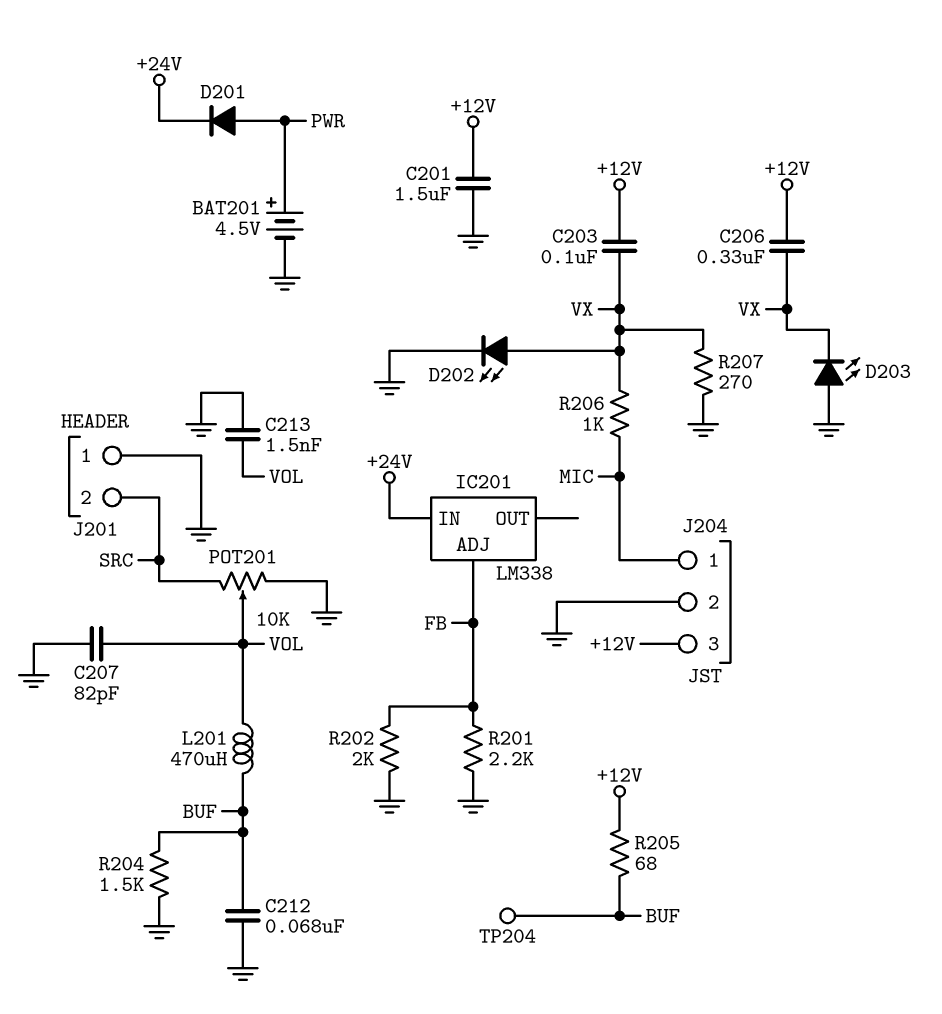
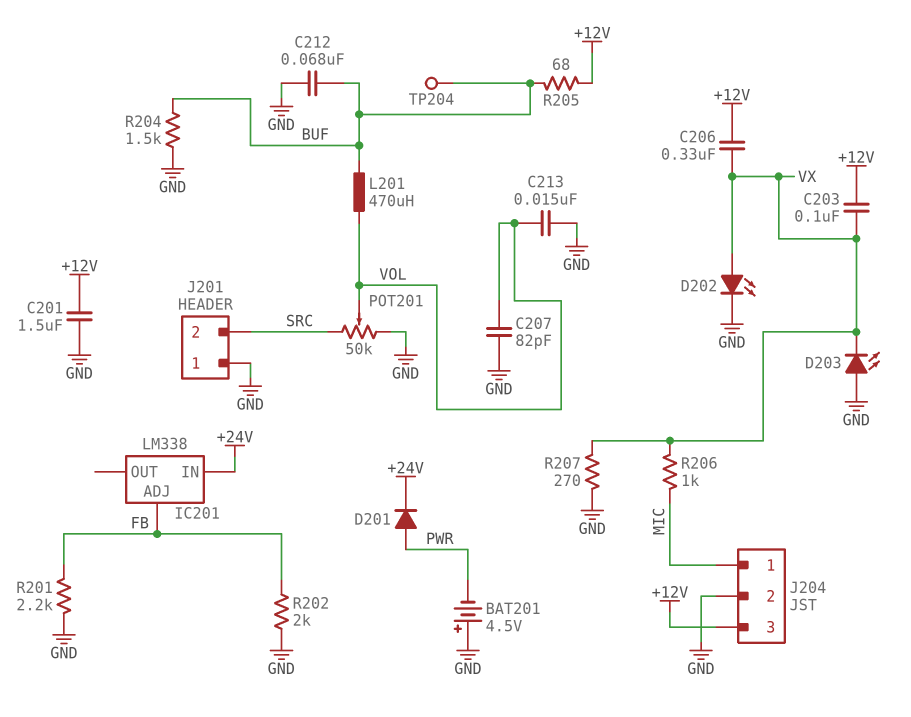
BAT201: 4.5V (plus PWR, minus GND) -> 4.5V (plus GND, minus PWR)
C213: 1.5nF (GND, VOL) -> 15nF (GND, VOL)
POT201: 10k (GND, SRC, wiper VOL) -> 50k (GND, SRC, wiper VOL)

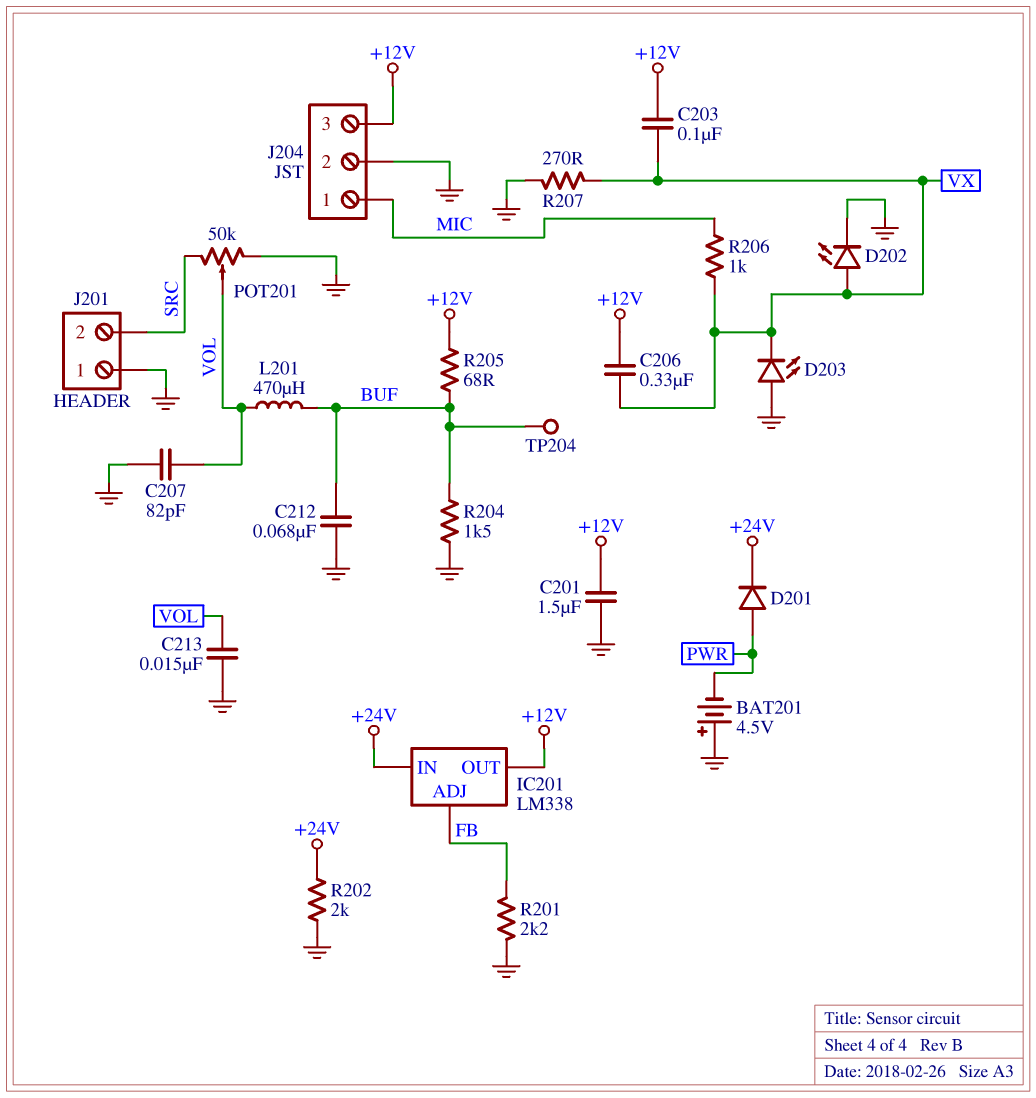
IC201 pin OUT: none -> +12V
R202: 2k (FB, GND) -> 2k (+24V, GND)

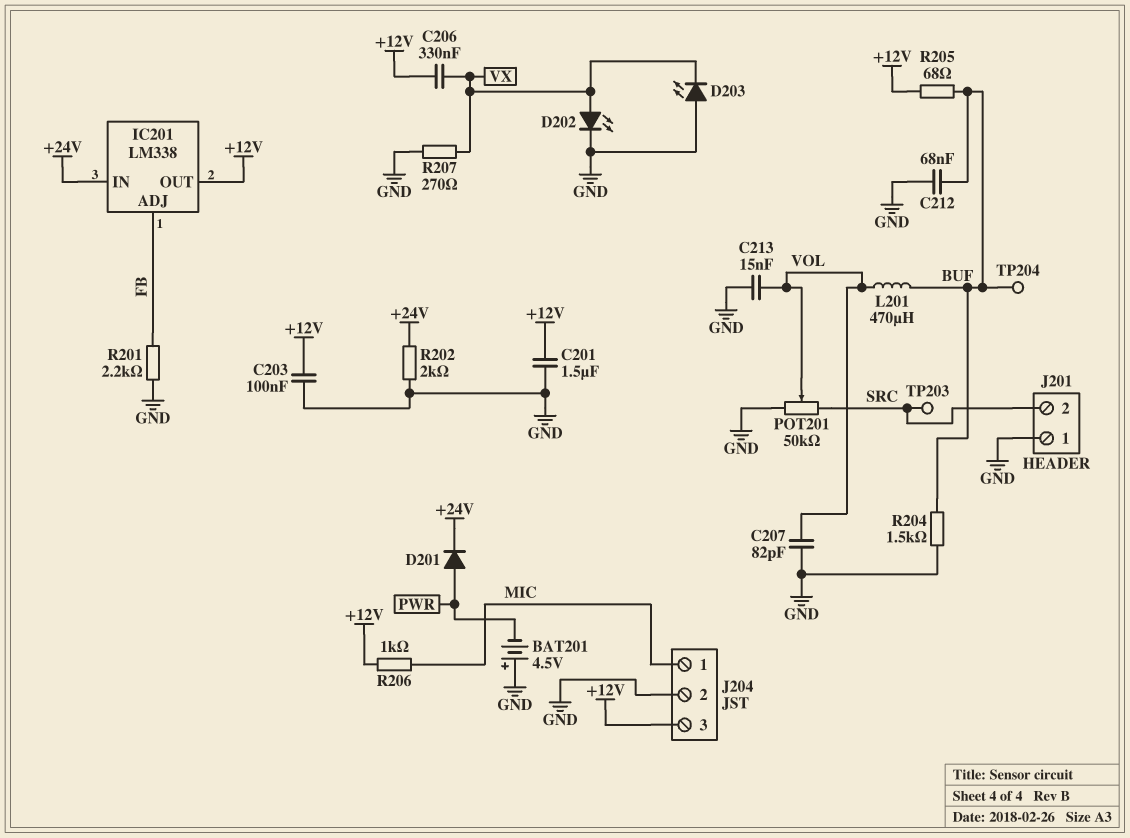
C203: 100nF (+12V, VX) -> 100nF (+12V, GND)
R206: 1k (MIC, VX) -> 1k (+12V, MIC)
TP203: none -> test point (SRC)

